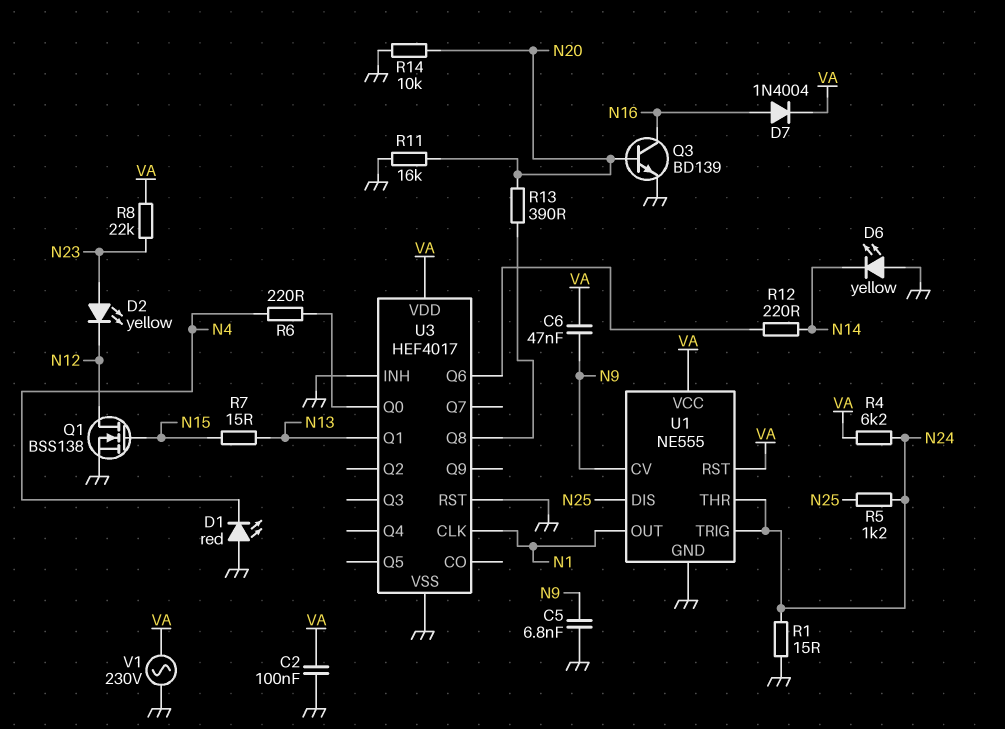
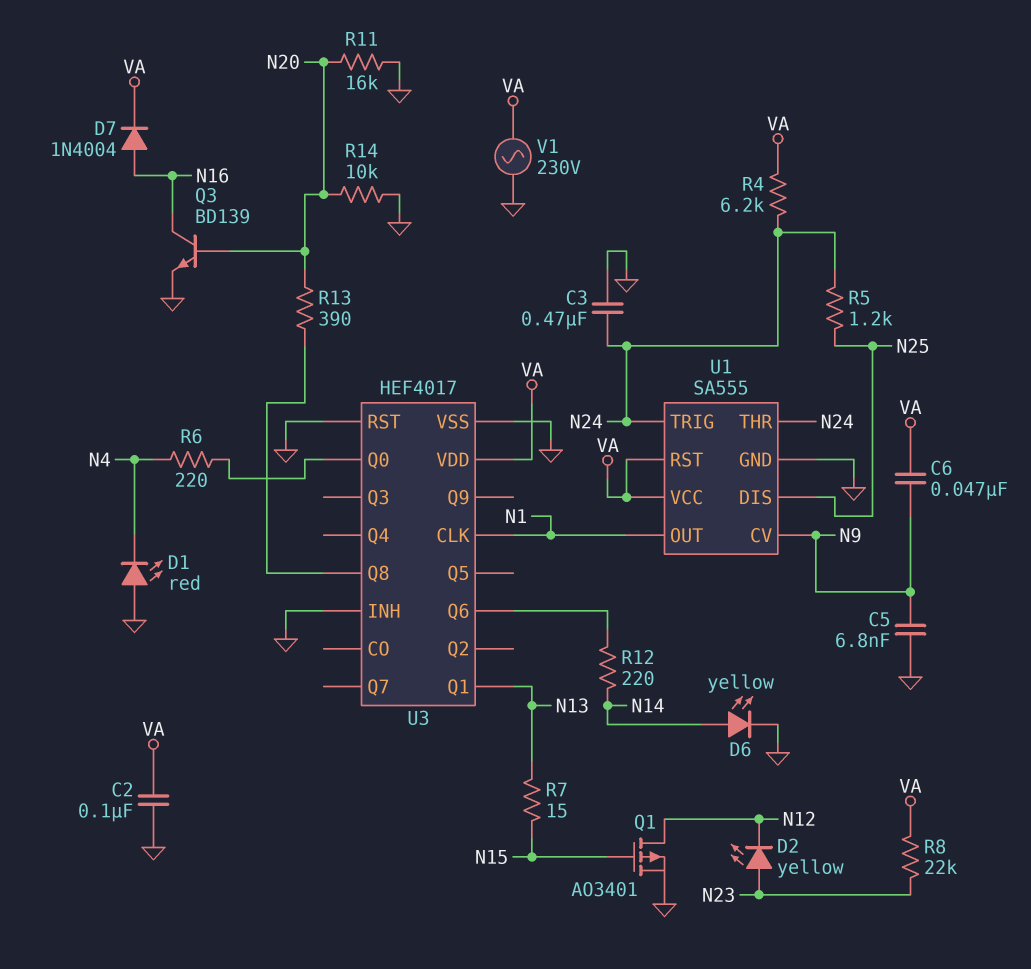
C3: none -> 470nF (GND, N24)
D6: LED yellow (A GND, K N14) -> LED yellow (A N14, K GND)
Q1: NMOS BSS138 (G N15, D N12, S GND) -> PMOS AO3401 (G N15, D N12, S GND)
R1: 15 (GND, N24) -> none
U1: NE555 -> SA555

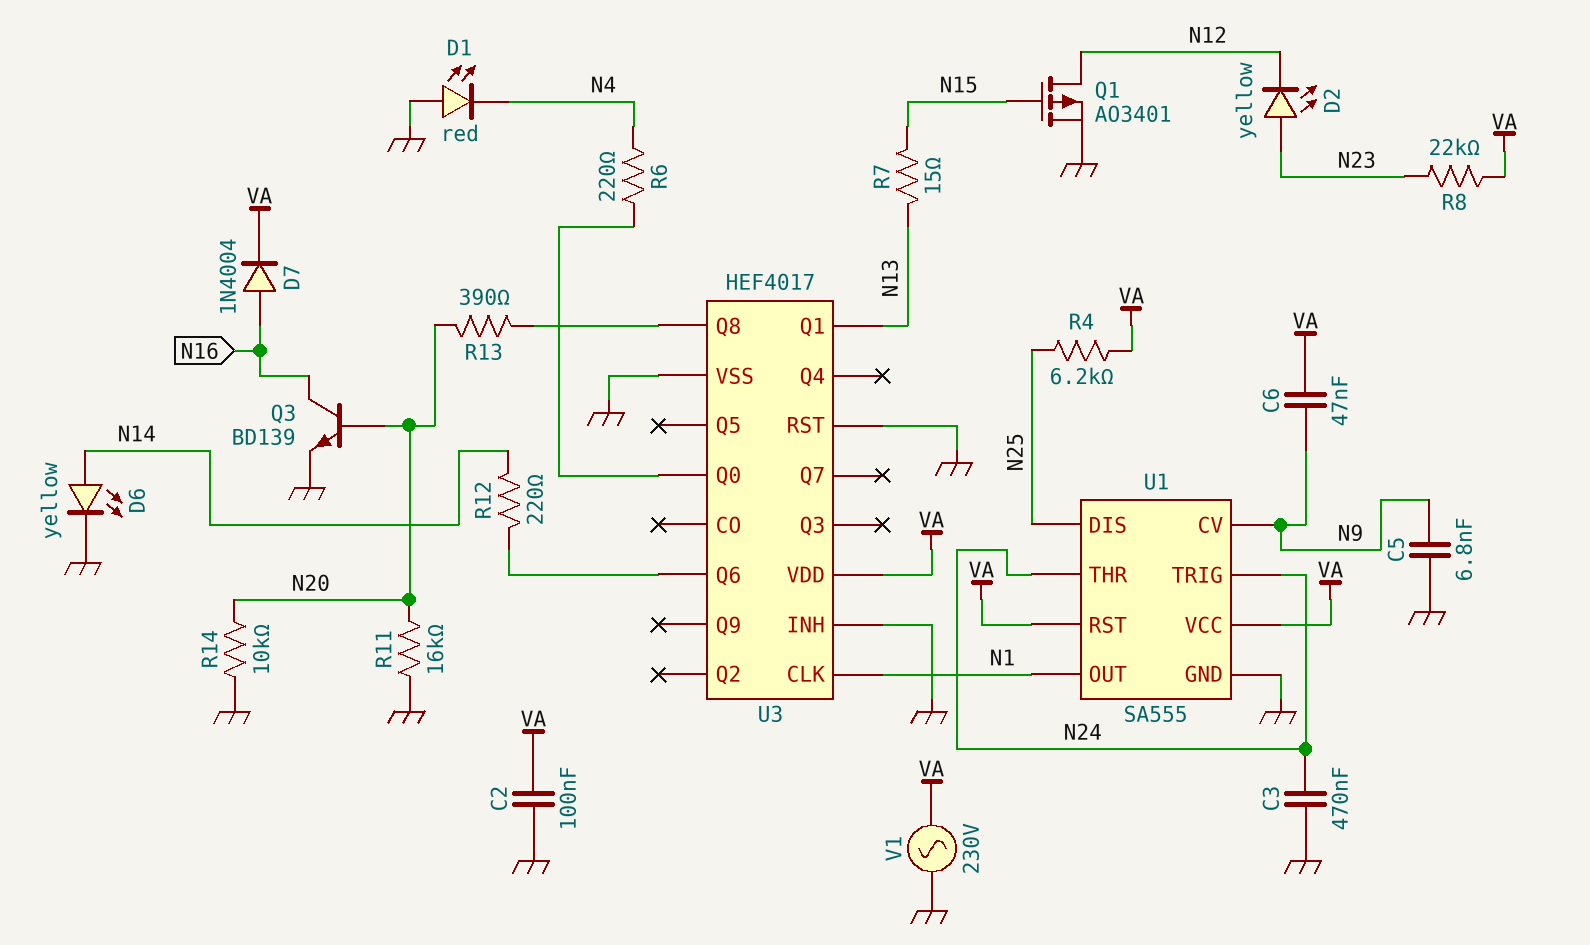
R4: 6.2k (N24, VA) -> 6.2k (N25, VA)
R5: 1.2k (N24, N25) -> none

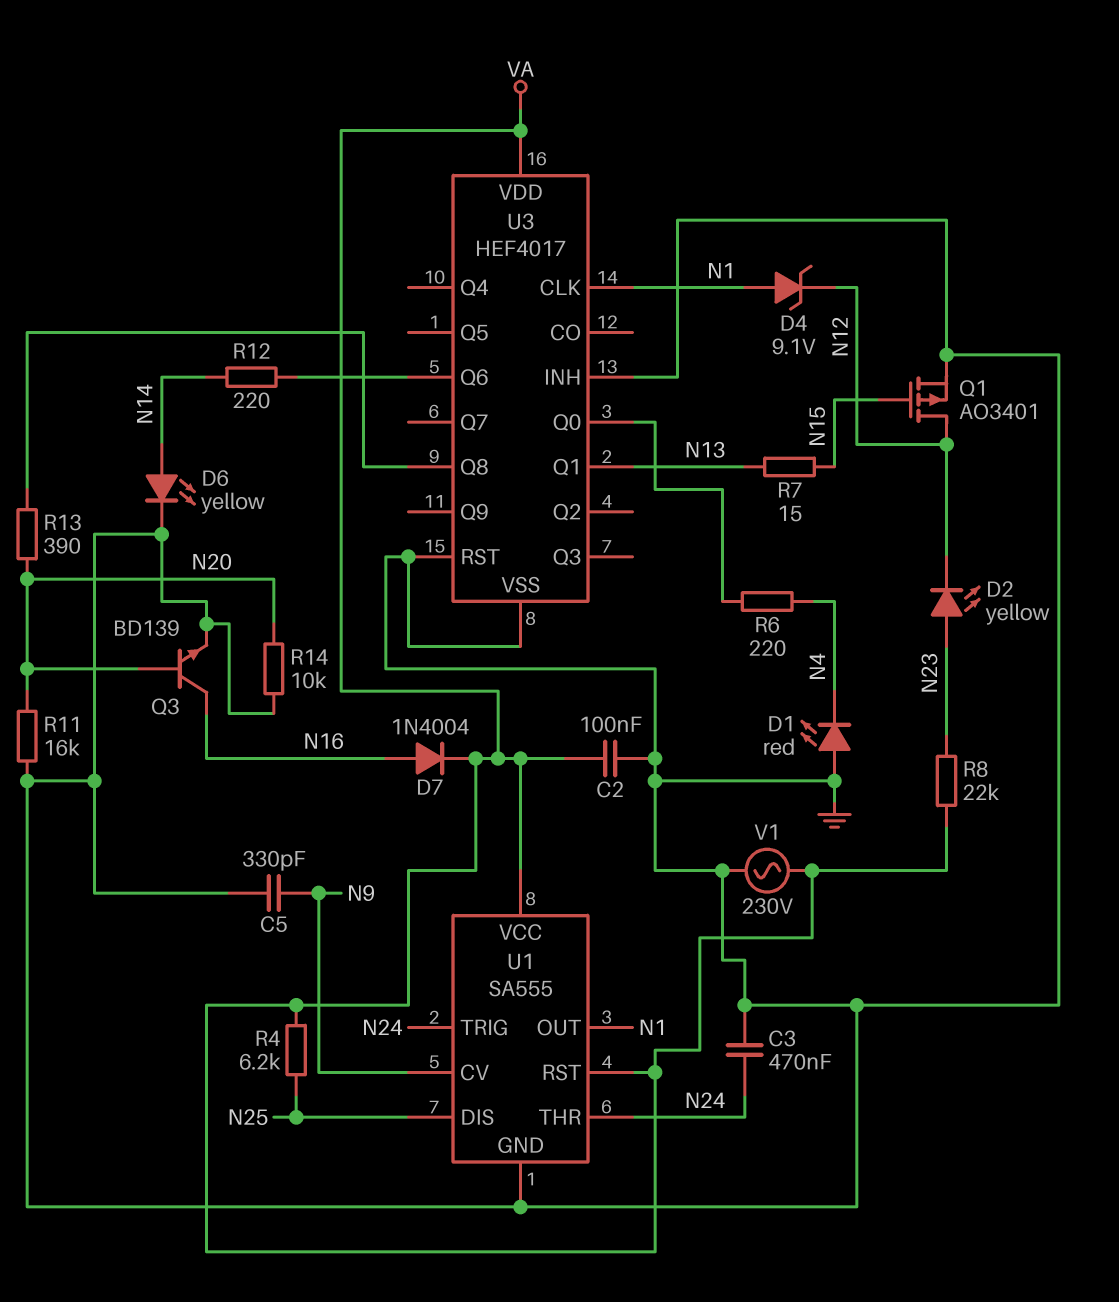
C5: 6.8nF (GND, N9) -> 330pF (GND, N9)
C6: 47nF (N9, VA) -> none
D4: none -> zener 9.1V (A N1, K N12)

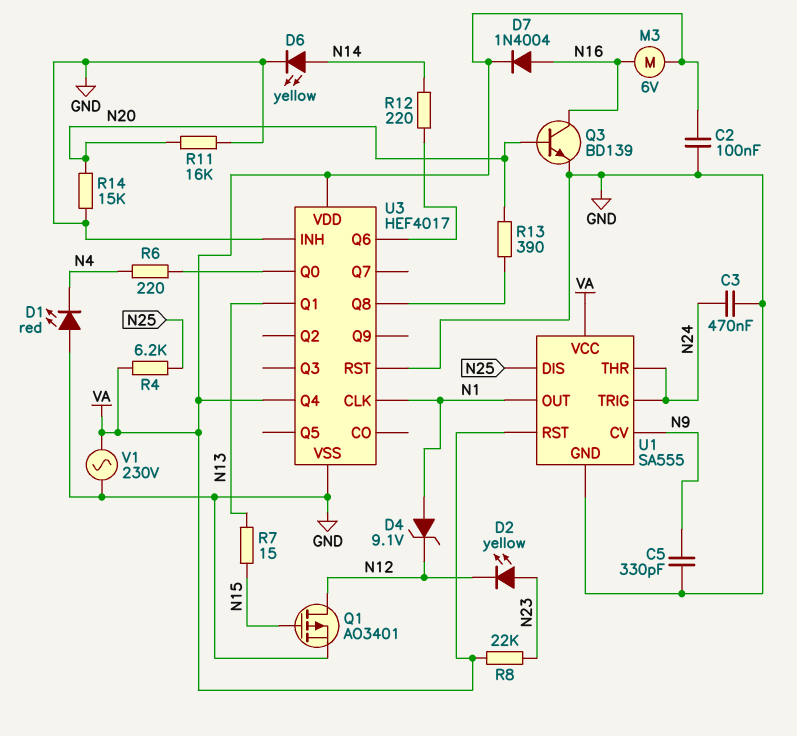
M3: none -> motor 6V (N16, VA)
R14: 10k (GND, N20) -> 15k (GND, N20)
U3 pin Q4: none -> VA

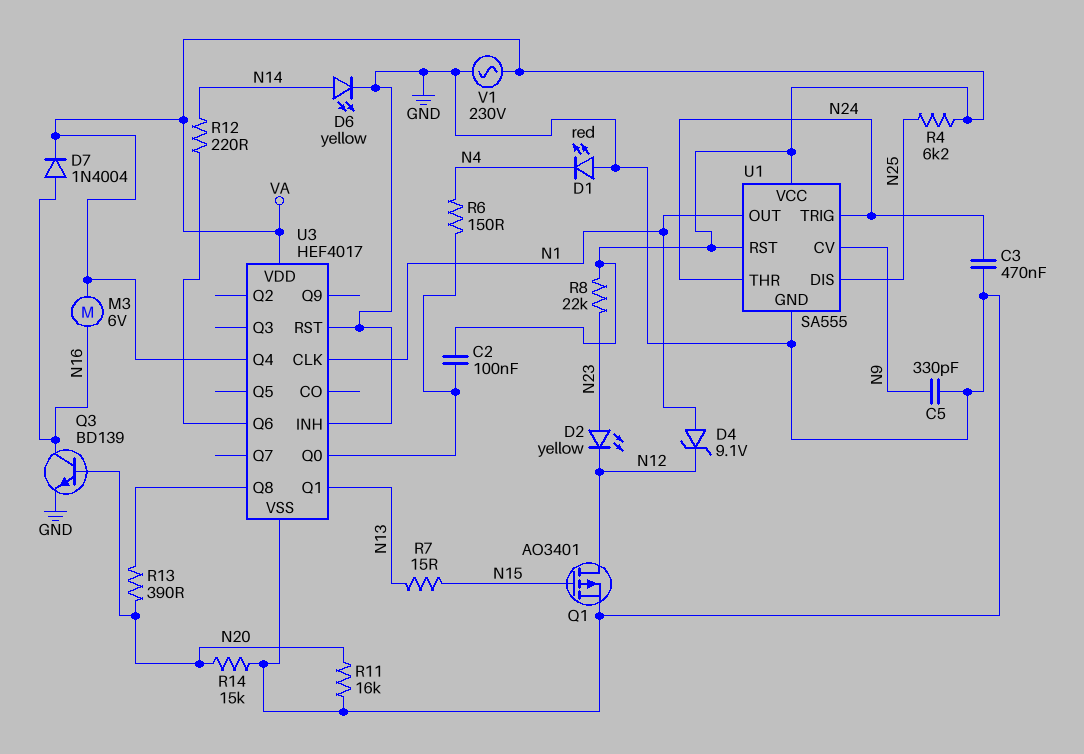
C2: 100nF (GND, VA) -> 100nF (U3/Q0, VA)
R6: 220 (N4, U3/Q0) -> 150 (N4, U3/Q0)

